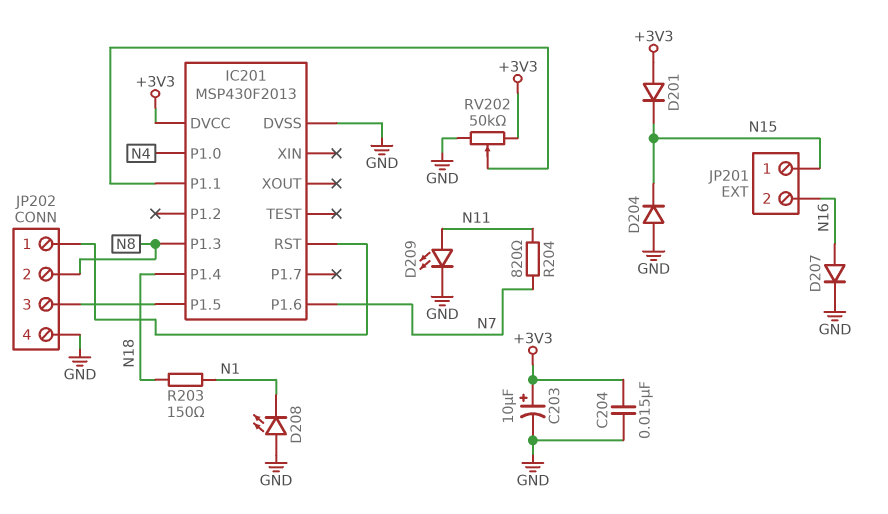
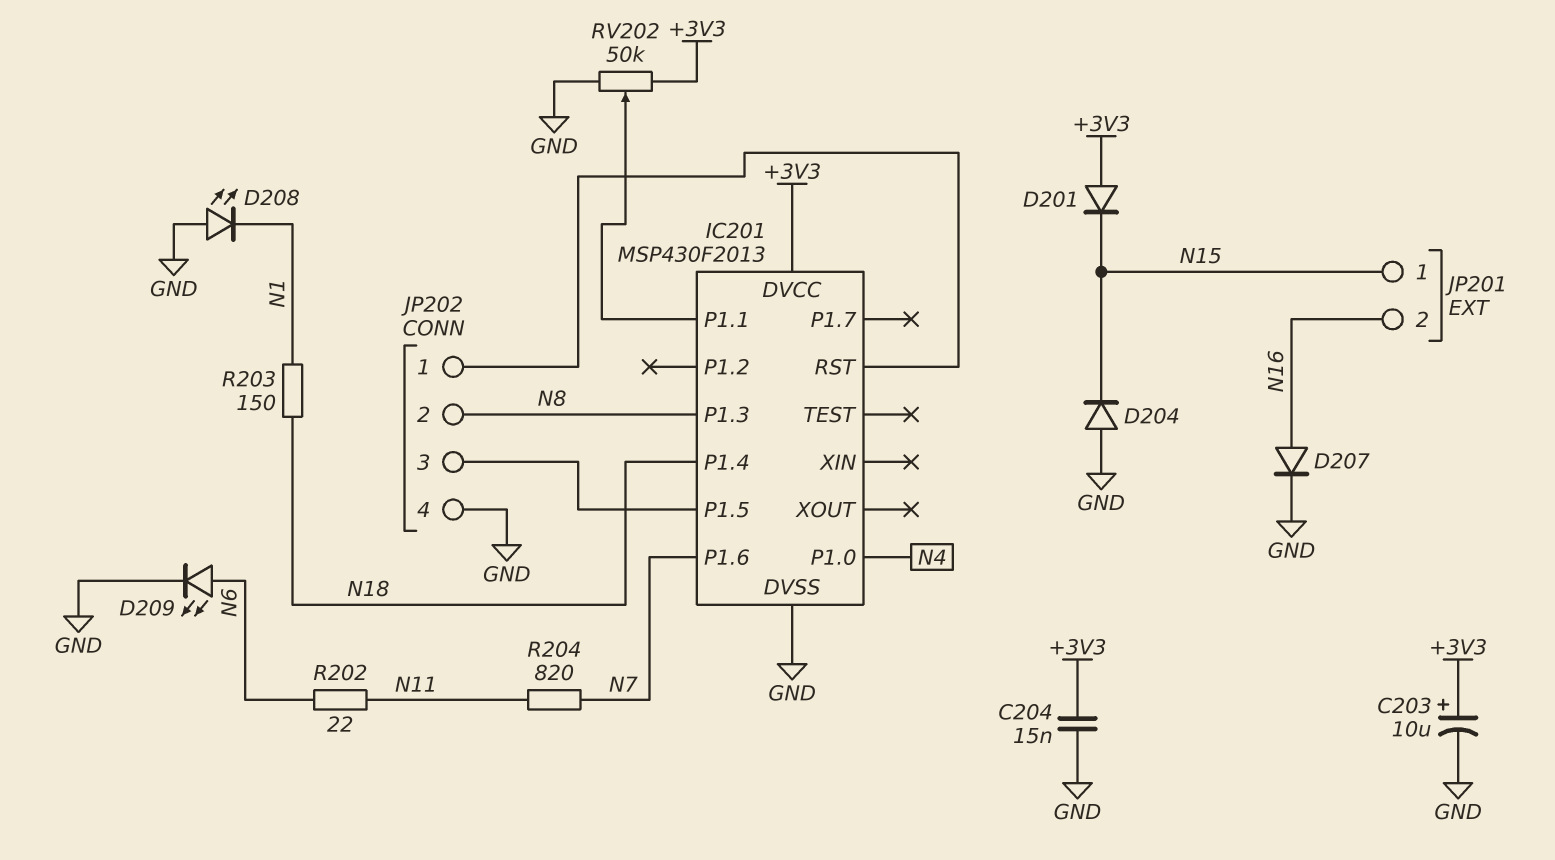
D209: LED (A N11, K GND) -> LED (A N6, K GND)
R202: none -> 22 (N6, N11)

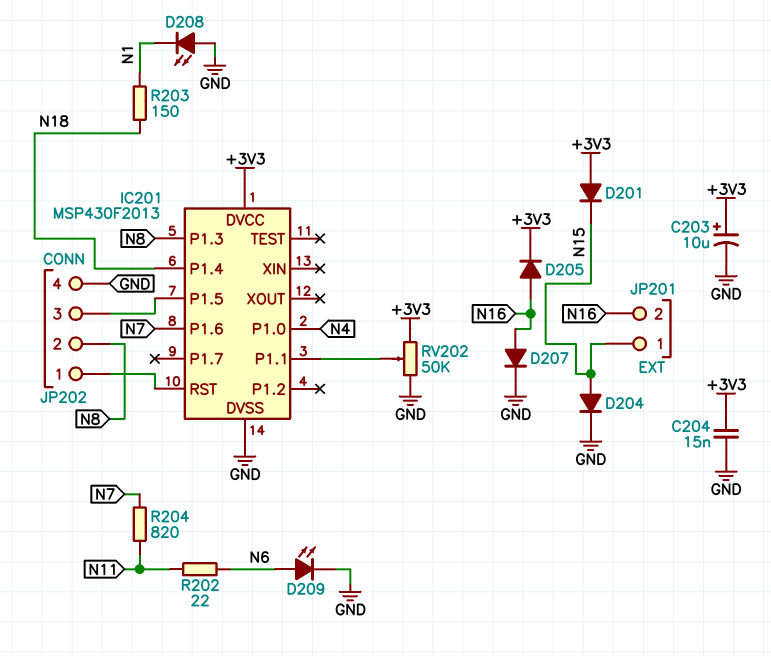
D204: diode (A GND, K N15) -> diode (A N15, K GND)
D205: none -> diode (A N16, K +3V3)

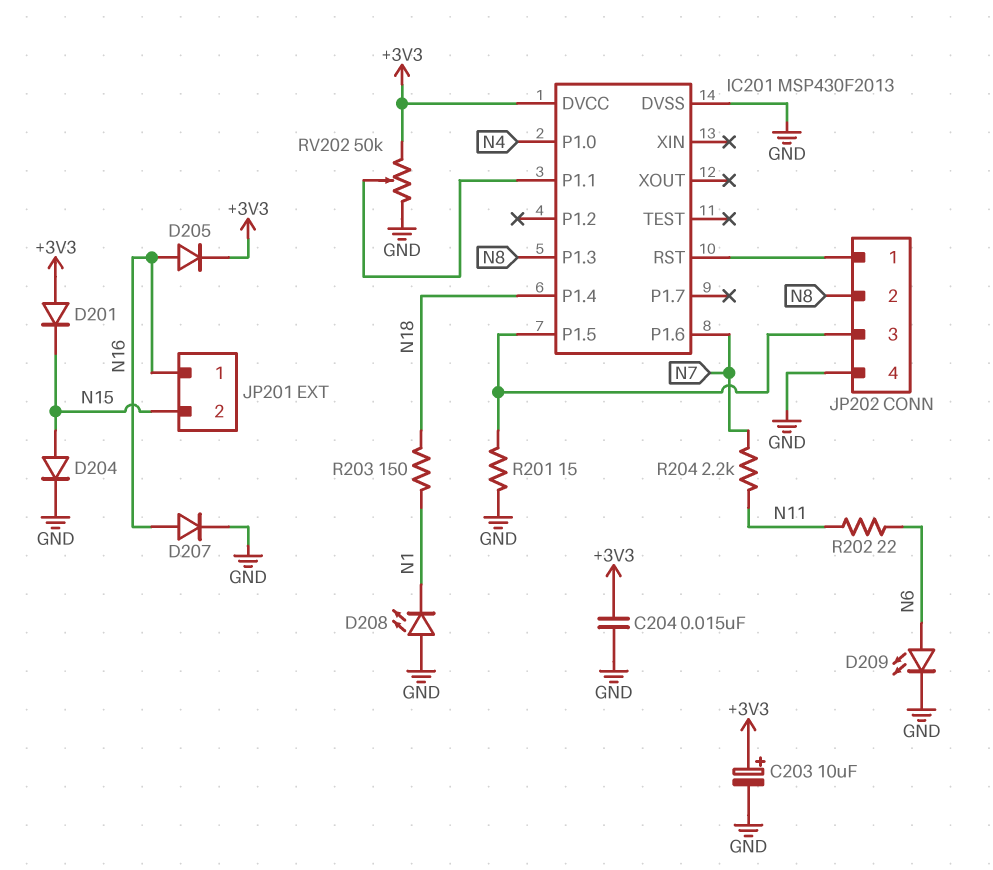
JP201 pin 1: N15 -> N16
JP201 pin 2: N16 -> N15
R201: none -> 15 (GND, IC201/P1.5)
R204: 820 (N7, N11) -> 2.2k (N7, N11)

